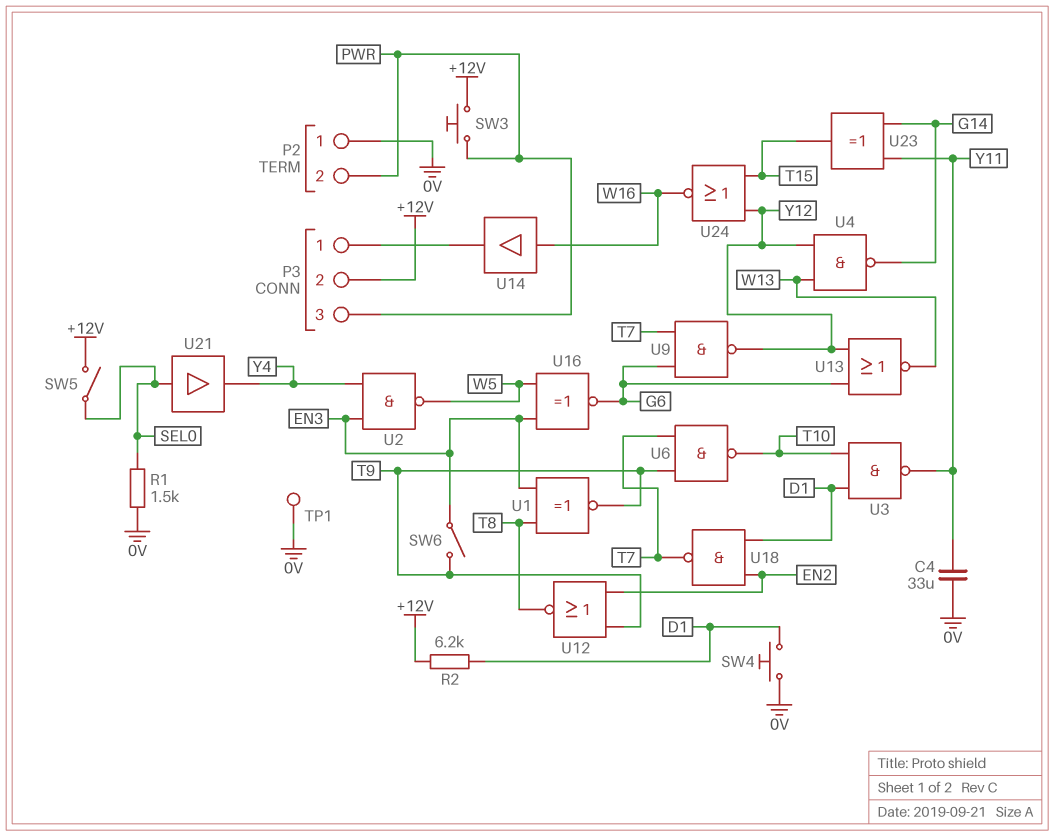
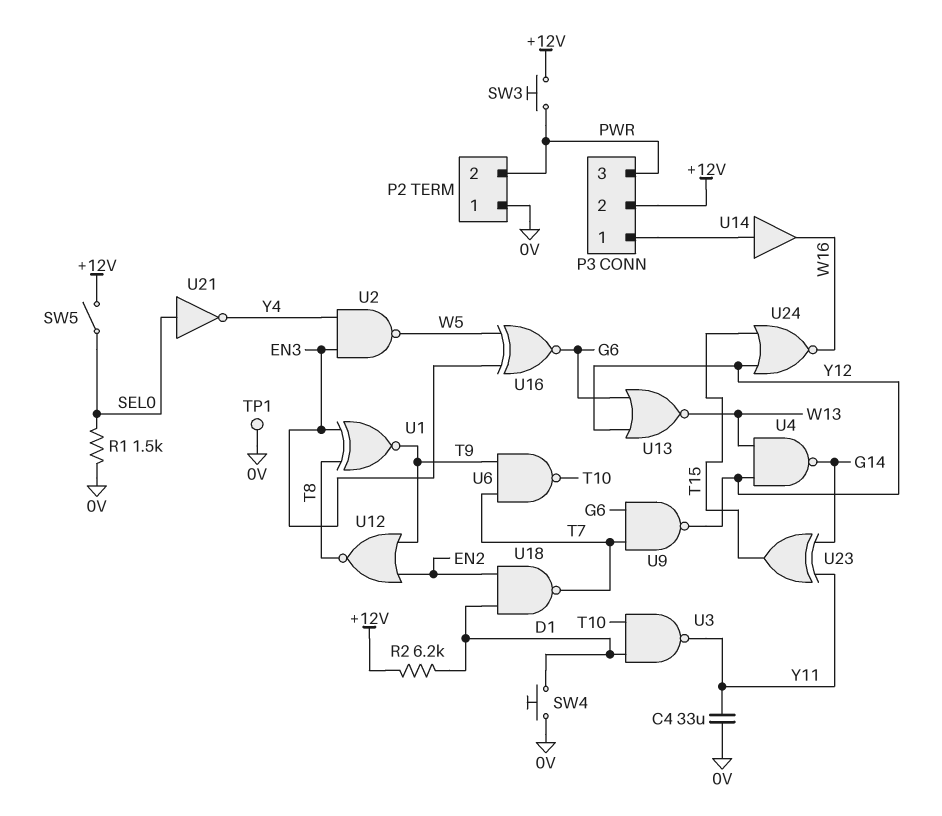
SW6: switch (EN3, T9) -> none
U14: buffer (in W16, out P3/1) -> buffer (in P3/1, out W16)
U21: buffer (in SEL0, out Y4) -> NOT (in SEL0, out Y4)

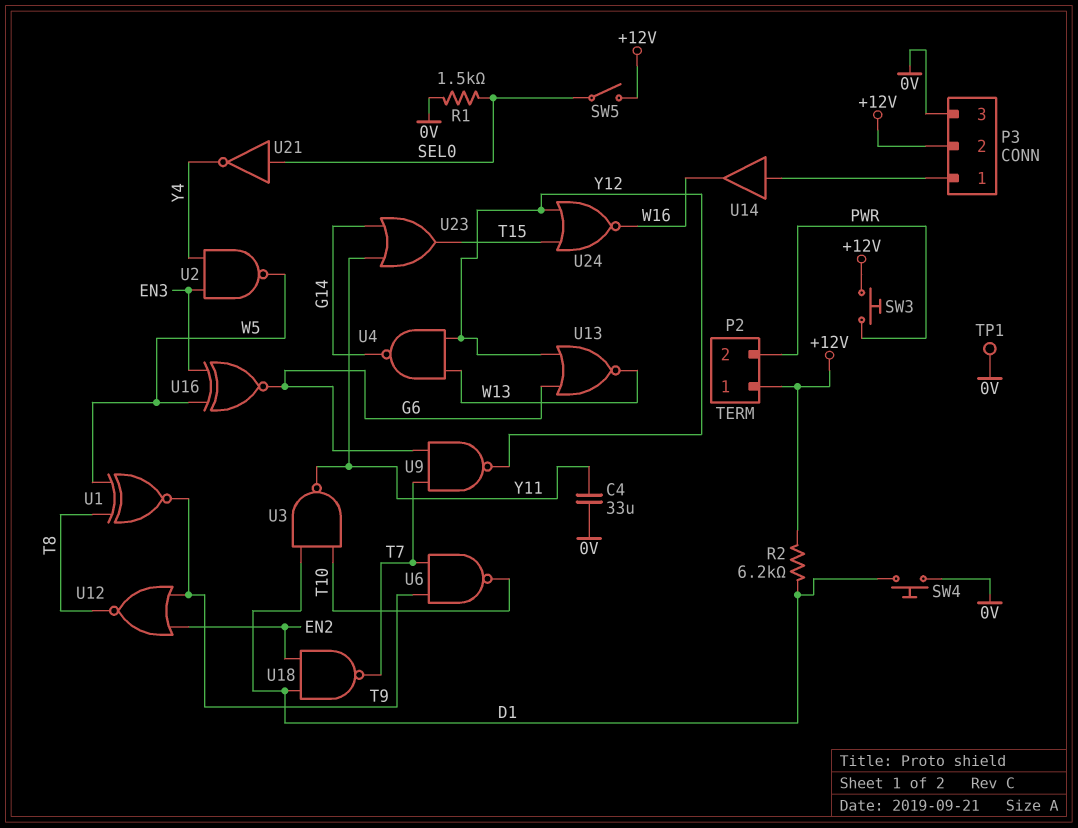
P2 pin 1: 0V -> +12V
P3 pin 3: PWR -> 0V
U1: XNOR (in EN3, in T8, out T9) -> XNOR (in T8, in W5, out T9)
U23: XOR (in G14, in Y11, out T15) -> OR (in G14, in Y11, out T15)

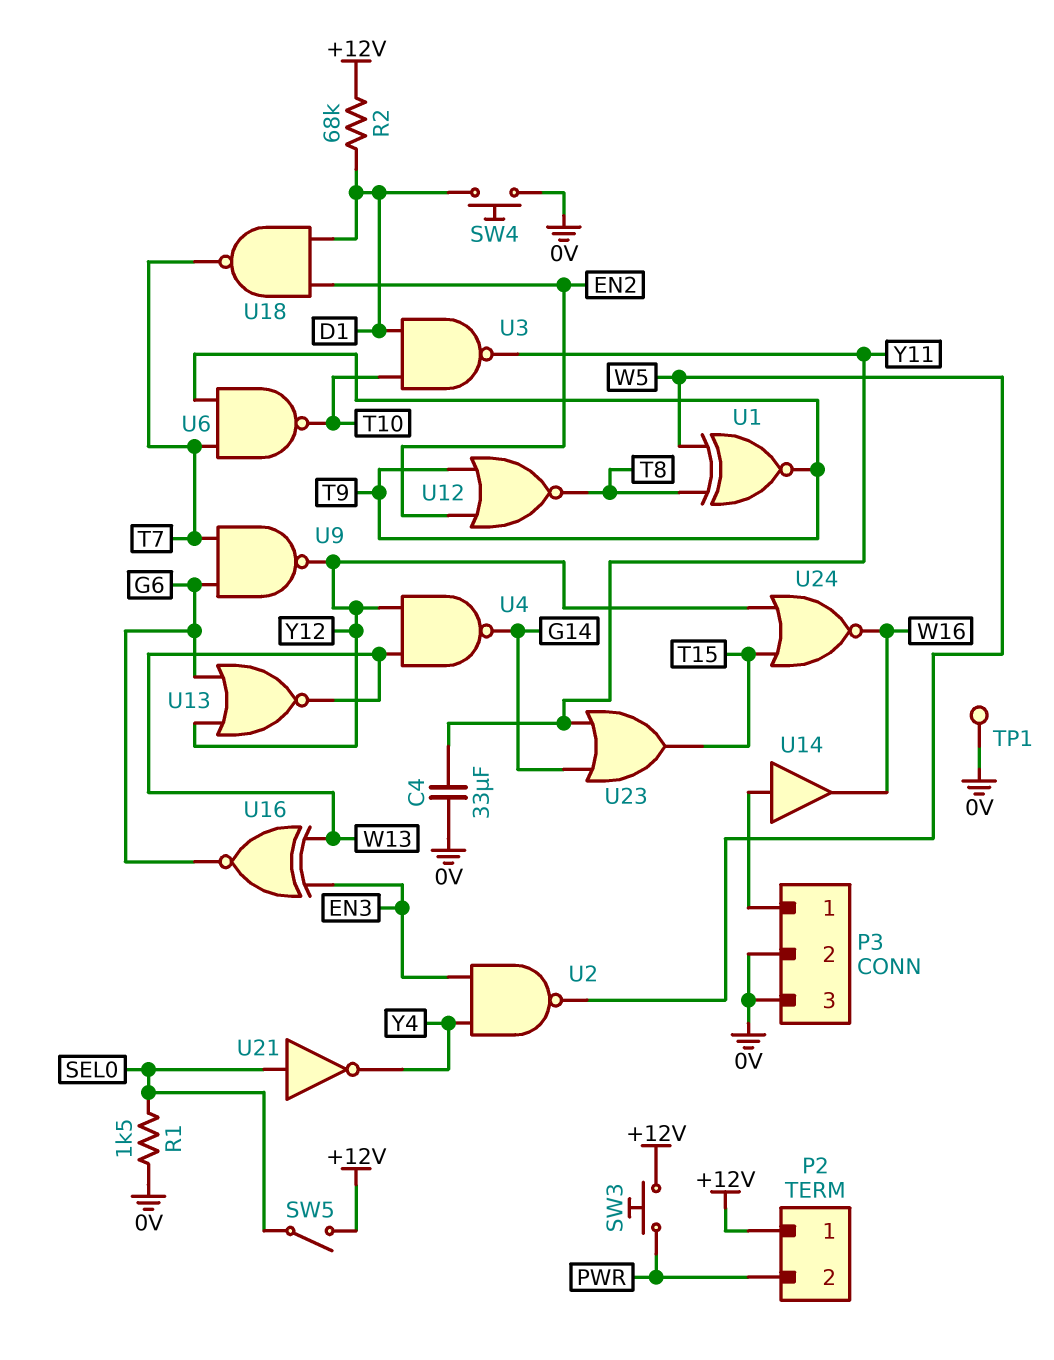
P3 pin 2: +12V -> 0V
R2: 6.2k (+12V, D1) -> 68k (+12V, D1)
U16: XNOR (in EN3, in W5, out G6) -> XNOR (in EN3, in W13, out G6)

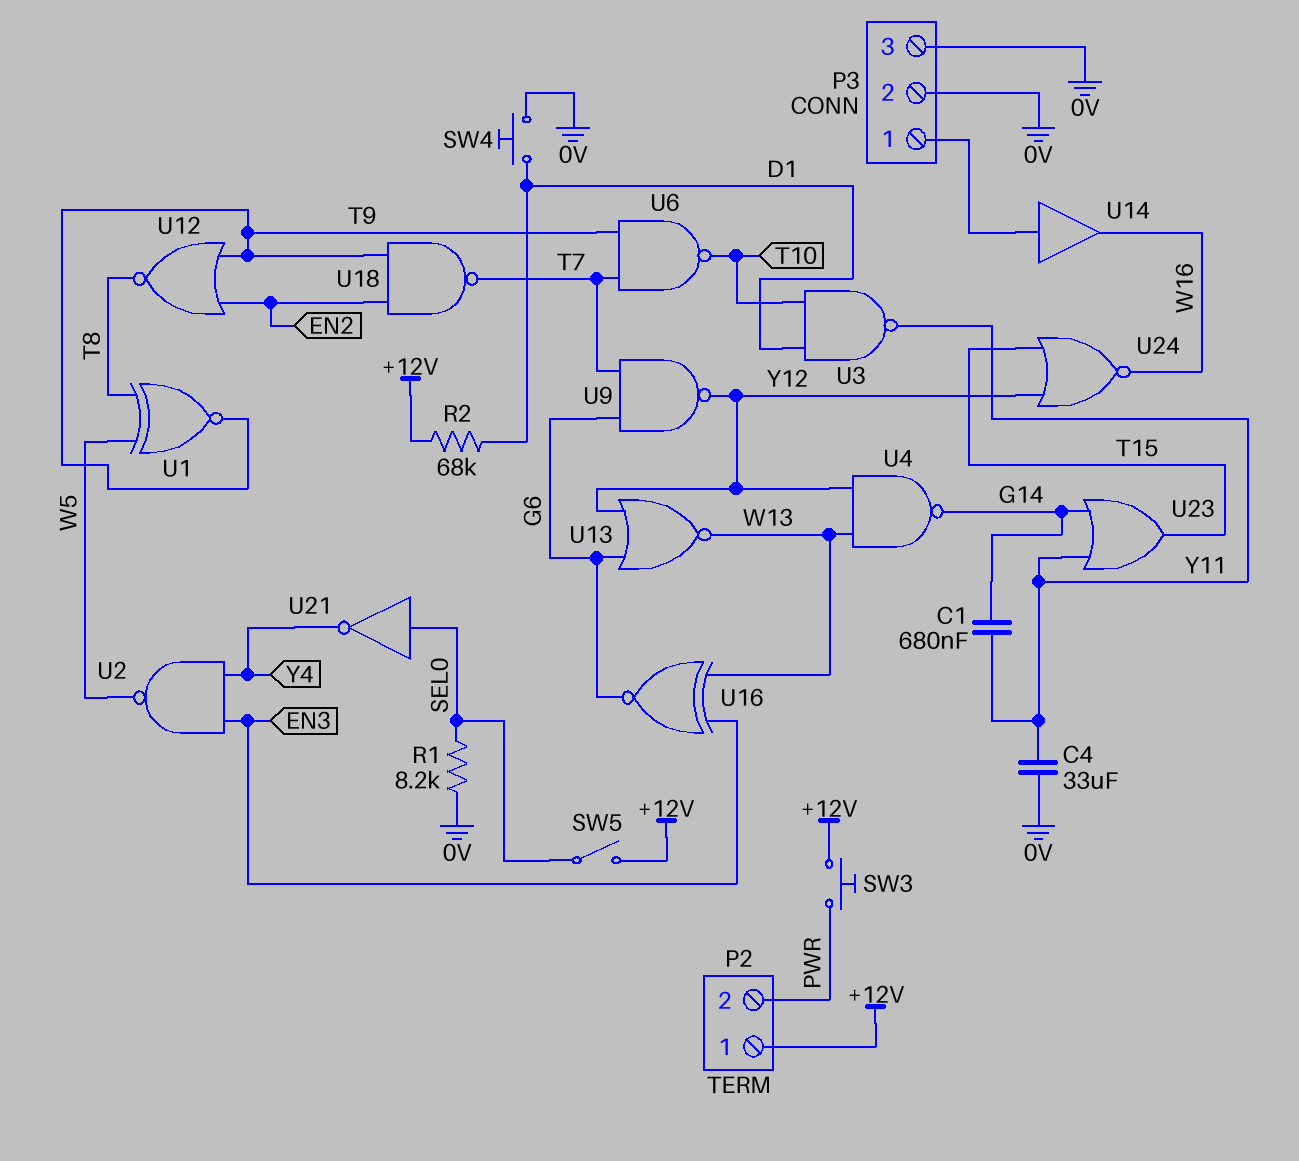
C1: none -> 680nF (G14, Y11)
R1: 1.5k (0V, SEL0) -> 8.2k (0V, SEL0)
TP1: test point (0V) -> none
U18: NAND (in D1, in EN2, out T7) -> NAND (in EN2, in T9, out T7)

